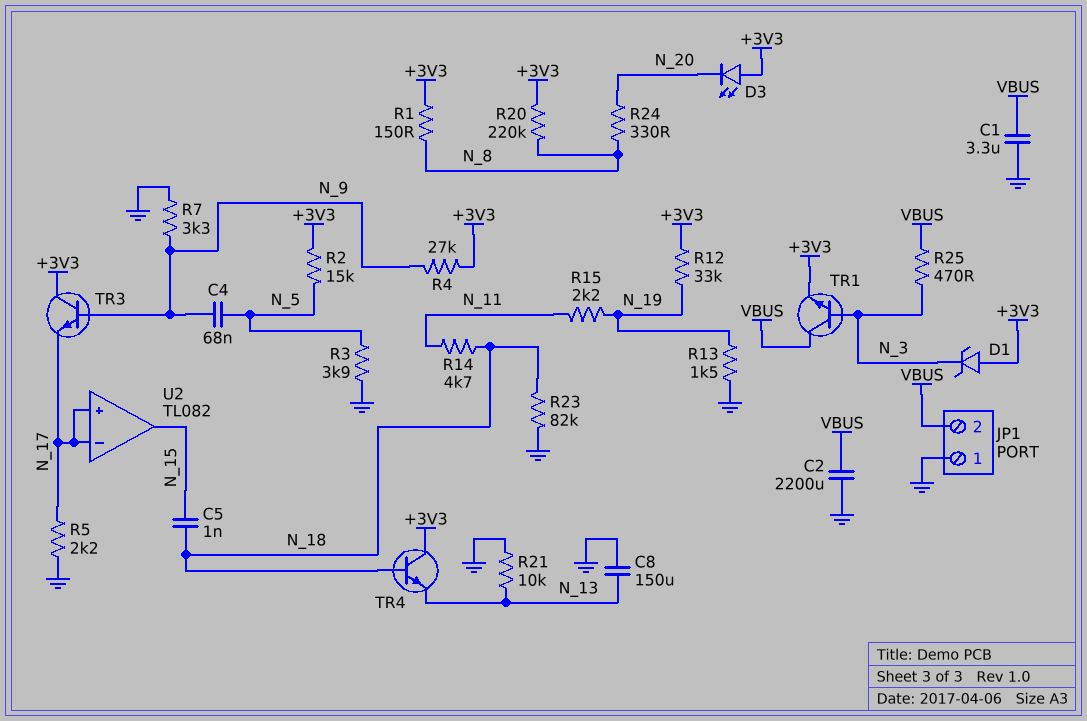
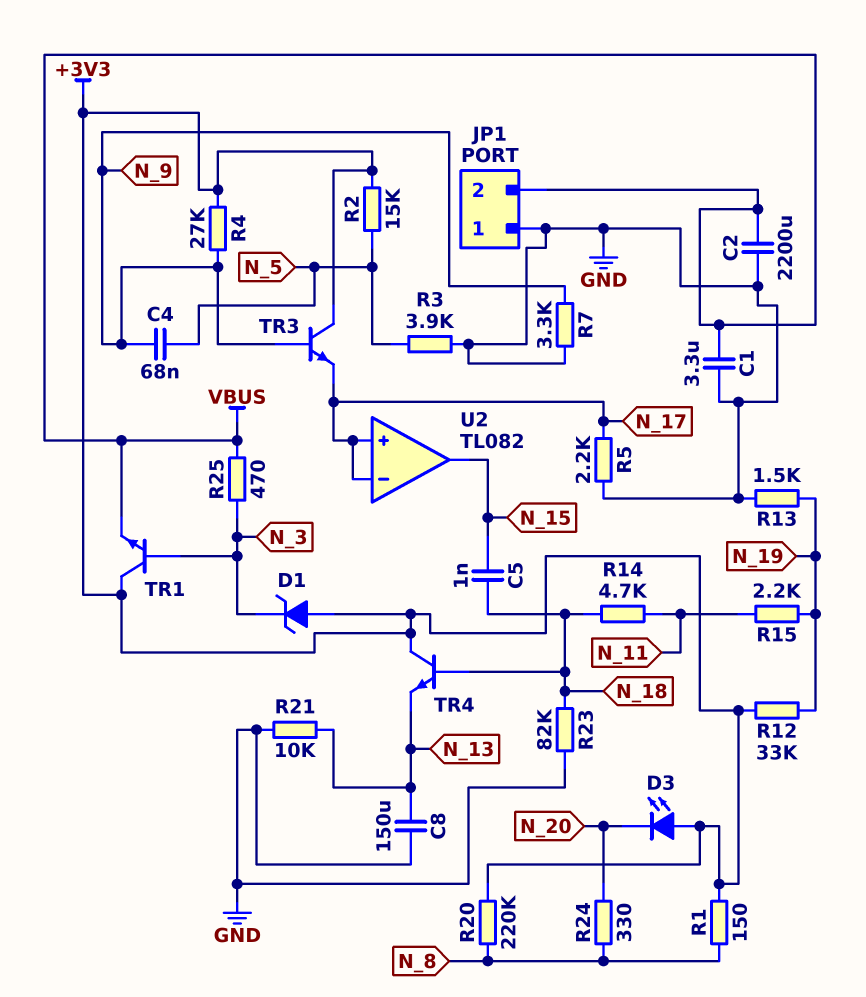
TR1: NPN (B N_3, C VBUS, E +3V3) -> NPN (B N_3, C +3V3, E VBUS)

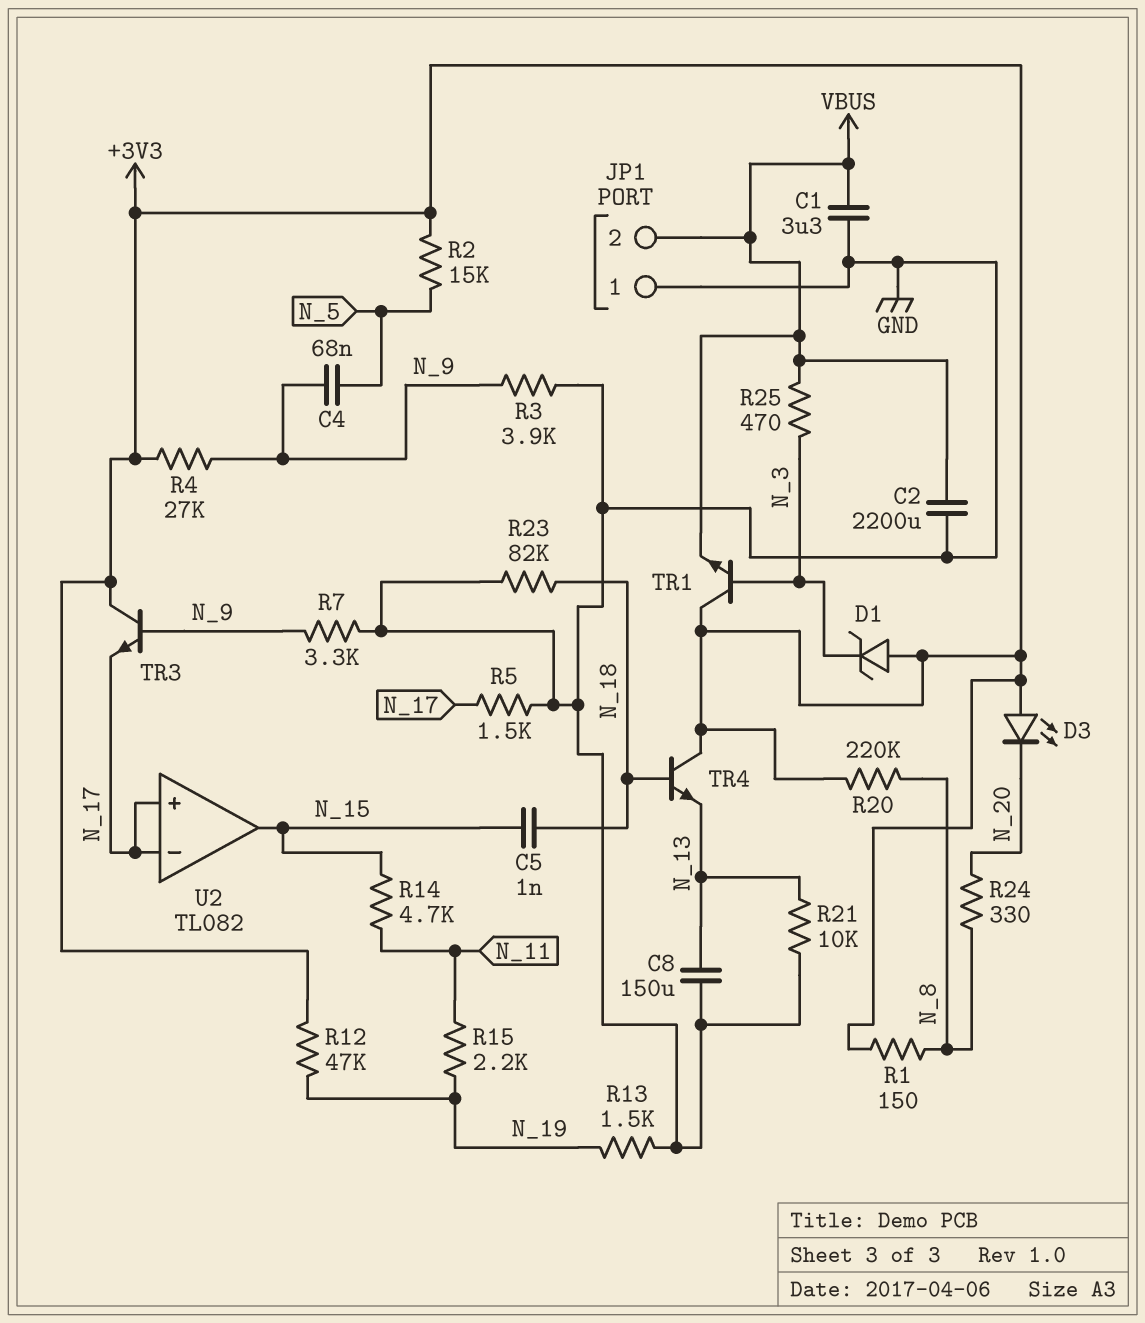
R3: 3.9k (GND, N_5) -> 3.9k (GND, N_9)
R5: 2.2k (GND, N_17) -> 1.5k (GND, N_17)
R12: 33k (+3V3, N_19) -> 47k (+3V3, N_19)
R14: 4.7k (N_11, N_18) -> 4.7k (N_11, N_15)

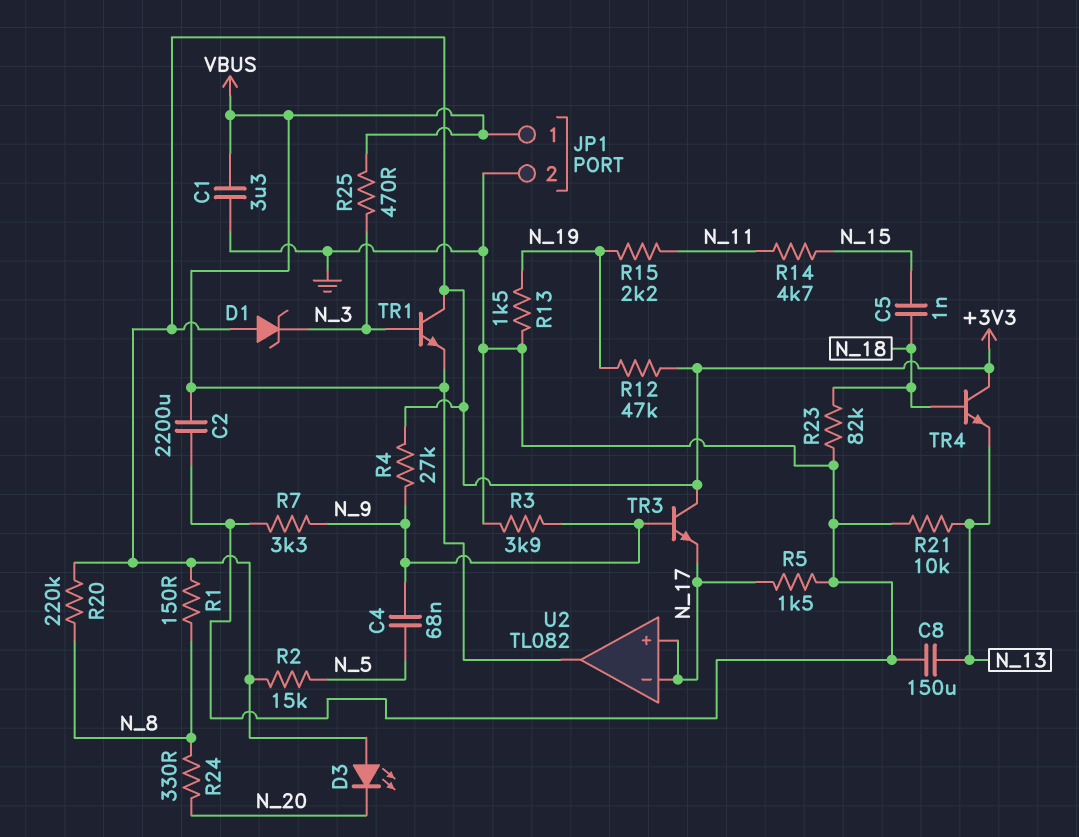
JP1 pin 1: GND -> VBUS
JP1 pin 2: VBUS -> GND
U2 pin out: N_15 -> VBUS

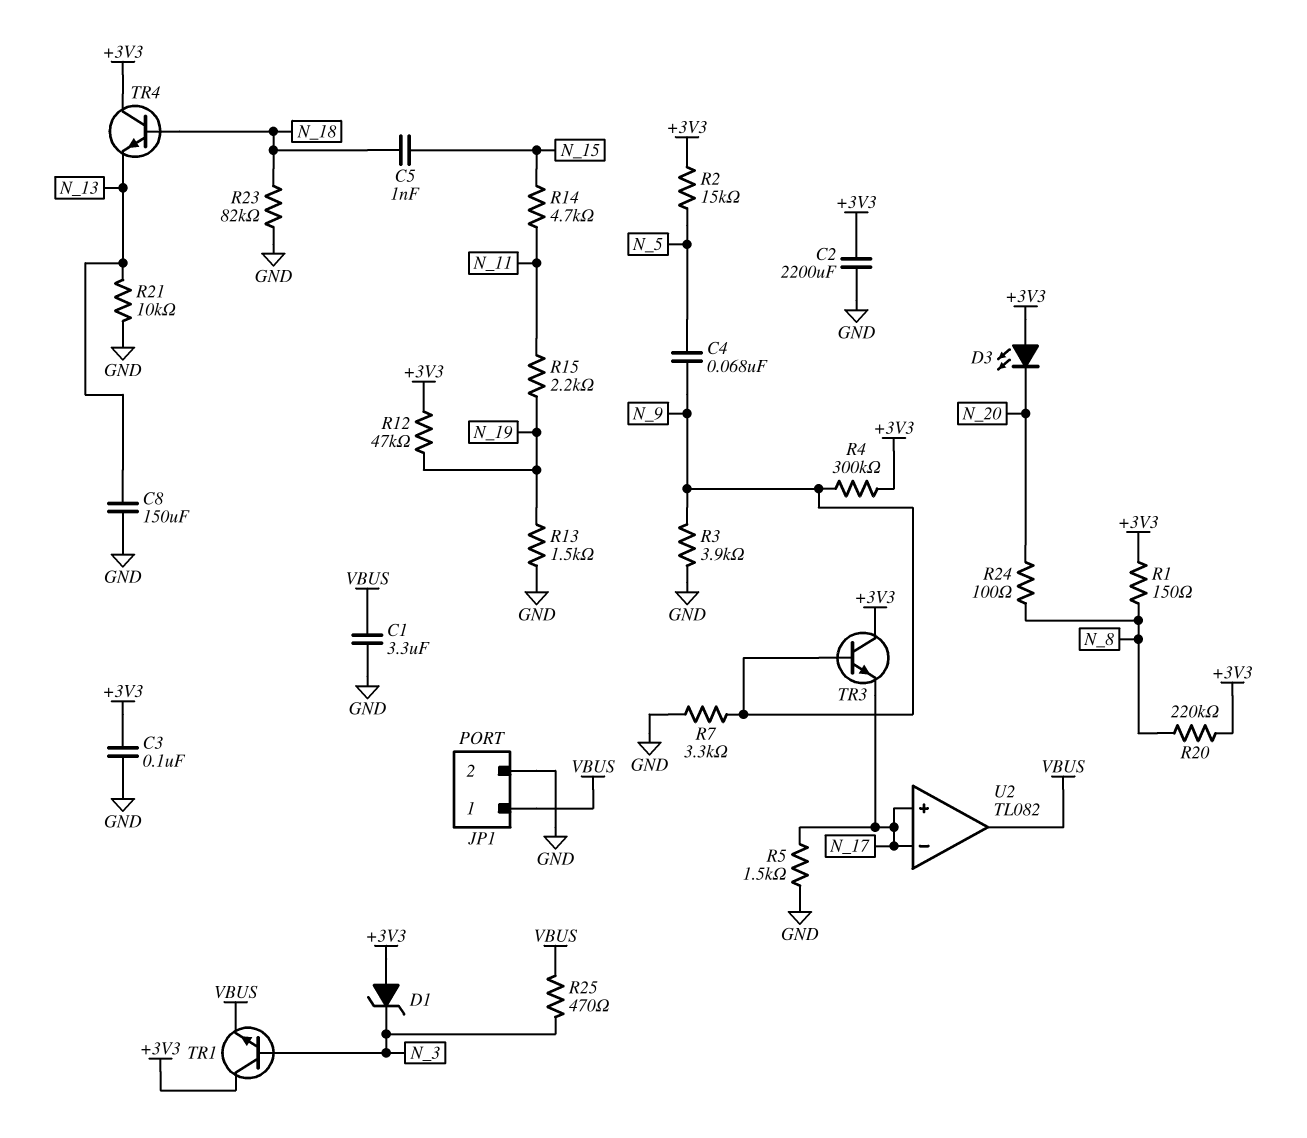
C2: 2200uF (GND, VBUS) -> 2200uF (+3V3, GND)
C3: none -> 100nF (+3V3, GND)
R4: 27k (+3V3, N_9) -> 300k (+3V3, N_9)
R24: 330 (N_8, N_20) -> 100 (N_8, N_20)

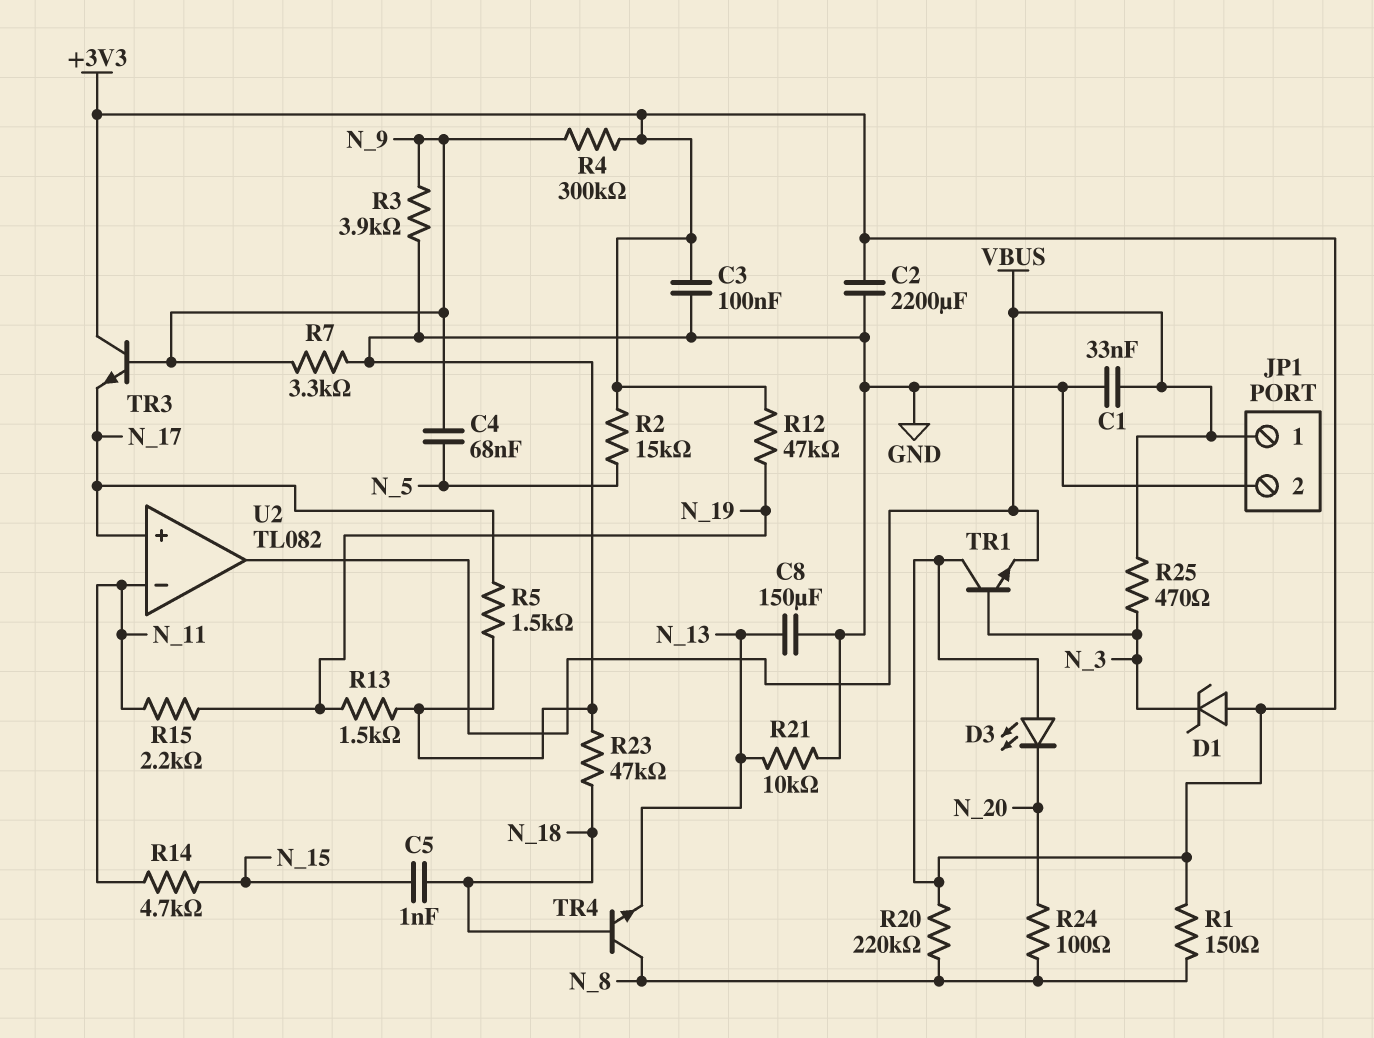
C1: 3.3uF (GND, VBUS) -> 33nF (GND, VBUS)
R23: 82k (GND, N_18) -> 47k (GND, N_18)
TR4: NPN (B N_18, C +3V3, E N_13) -> NPN (B N_18, C N_8, E N_13)
U2 pin in-: N_17 -> N_11

